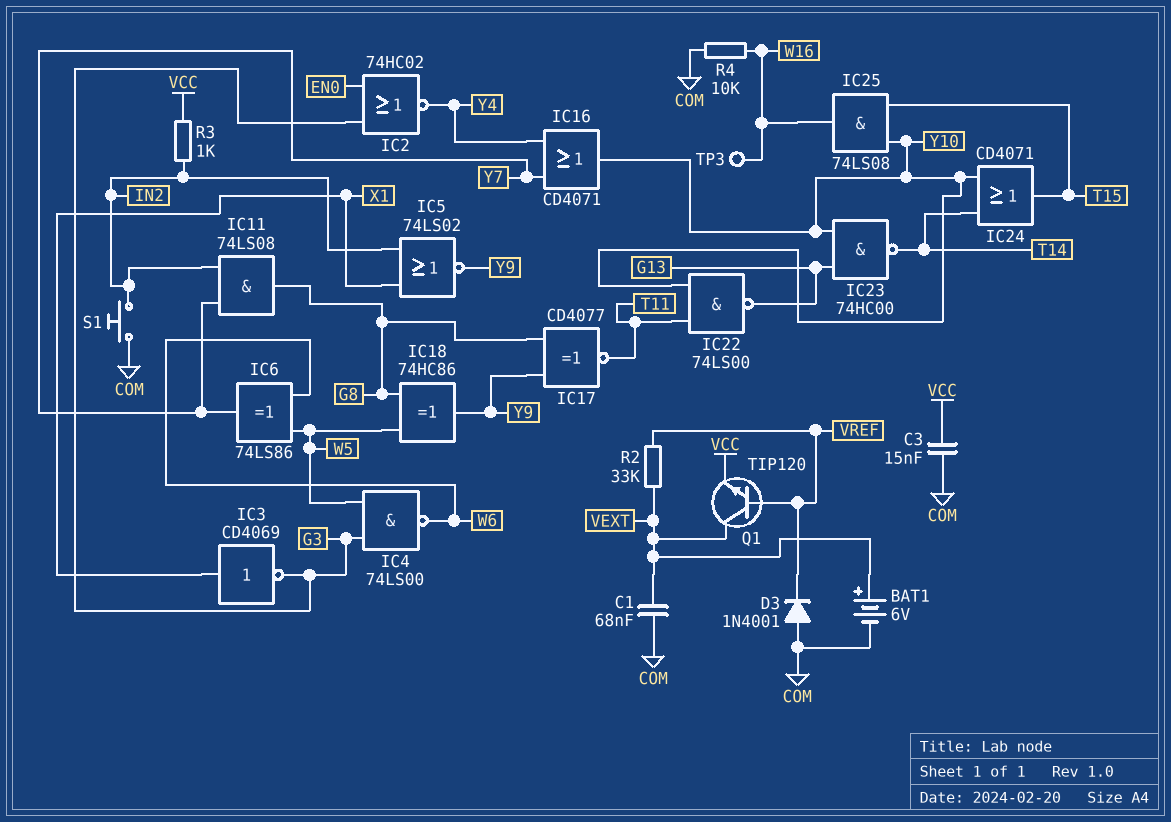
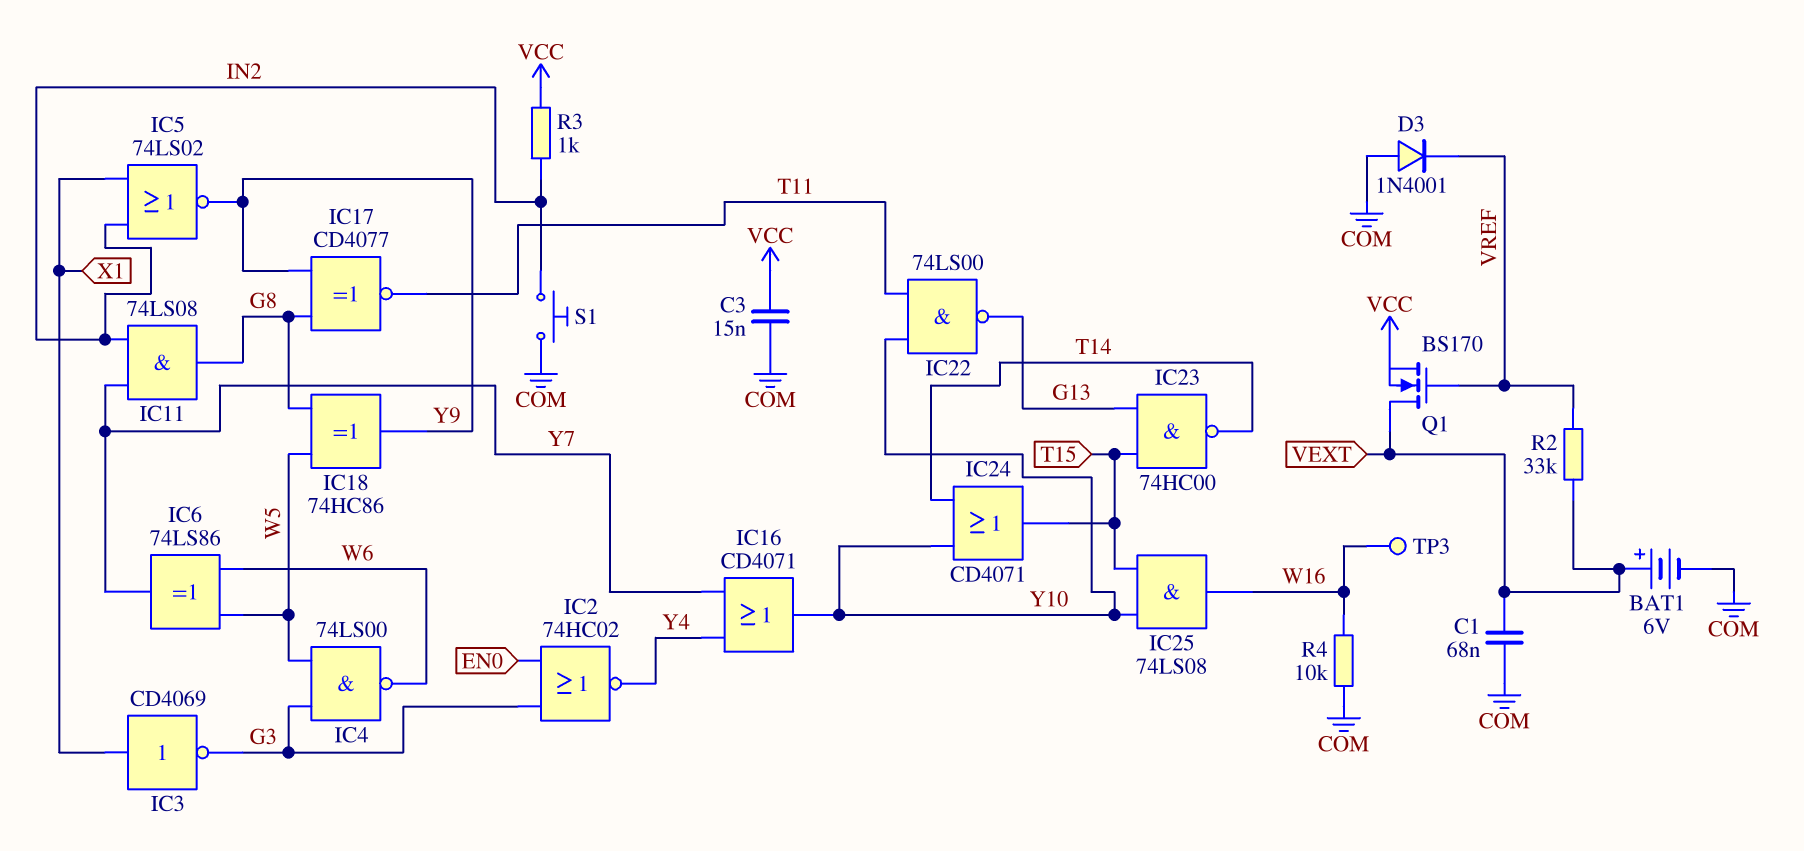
IC23: NAND 74HC00 (in G13, in Y10, out T14) -> NAND 74HC00 (in G13, in T15, out T14)
Q1: NPN TIP120 (B VREF, C VEXT, E VCC) -> NMOS BS170 (G VREF, D VEXT, S VCC)

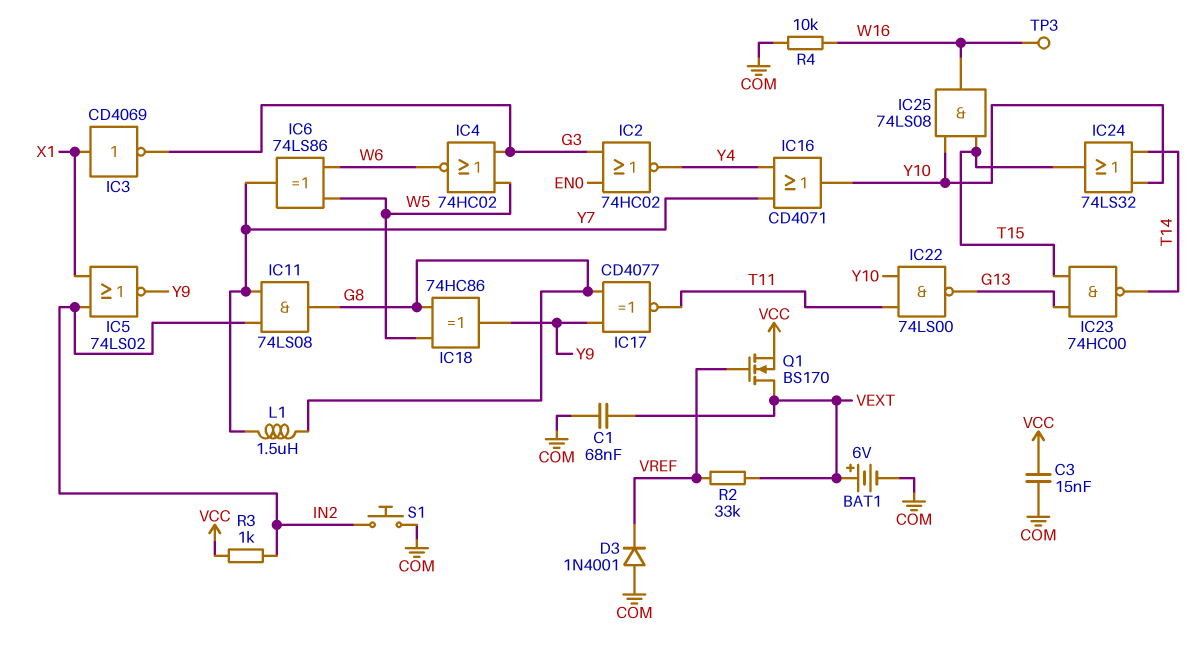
IC4: NAND 74LS00 (in G3, in W5, out W6) -> NOR 74HC02 (in G3, in W5, out W6)
IC24: OR CD4071 (in T14, in Y10, out T15) -> OR 74LS32 (in T14, in Y10, out T15)
L1: none -> 1.5uH (G8, Y7)

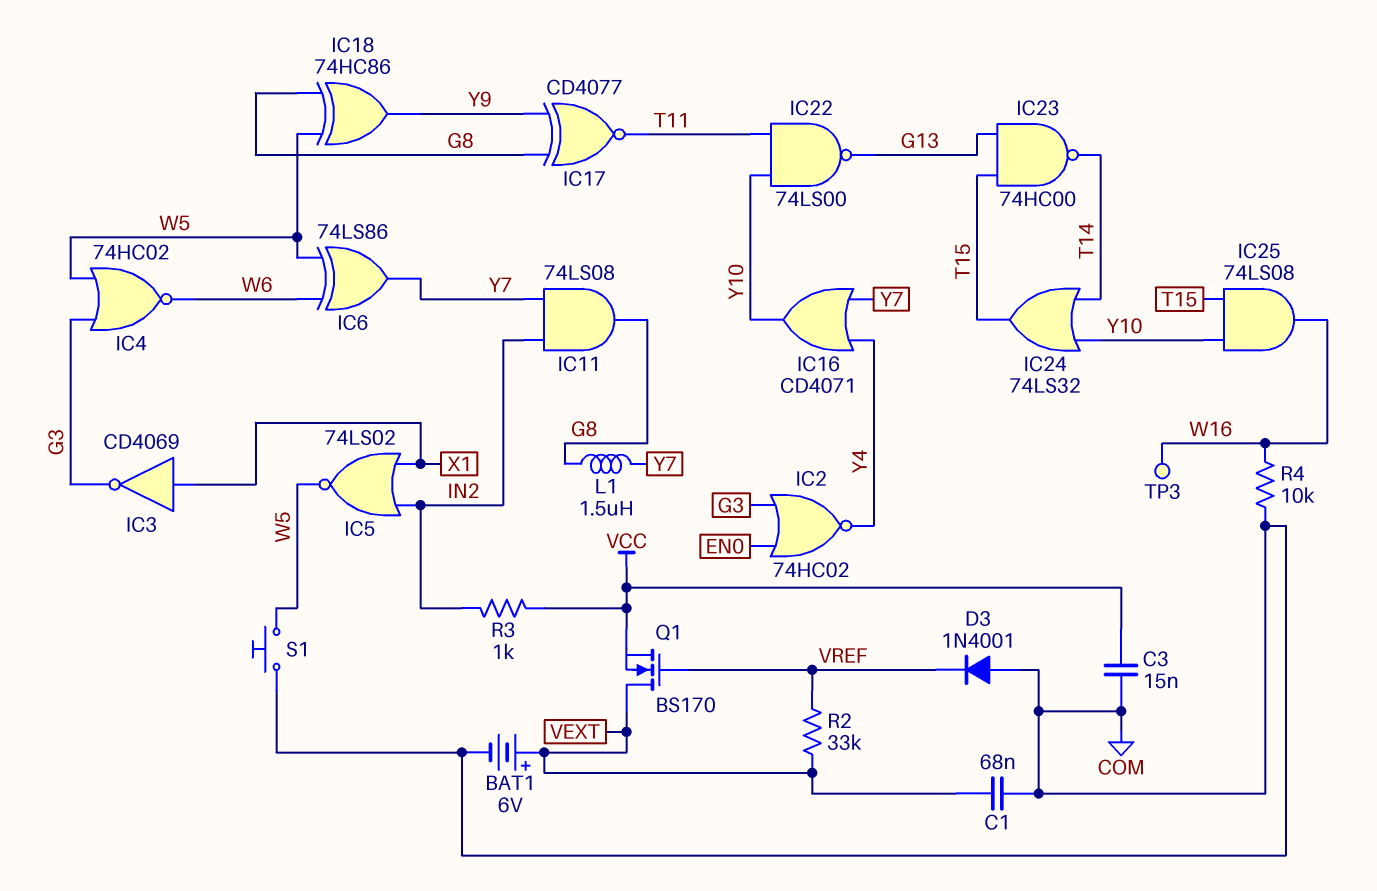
IC5: NOR 74LS02 (in IN2, in X1, out Y9) -> NOR 74LS02 (in IN2, in X1, out W5)
S1: button (COM, IN2) -> button (COM, W5)

